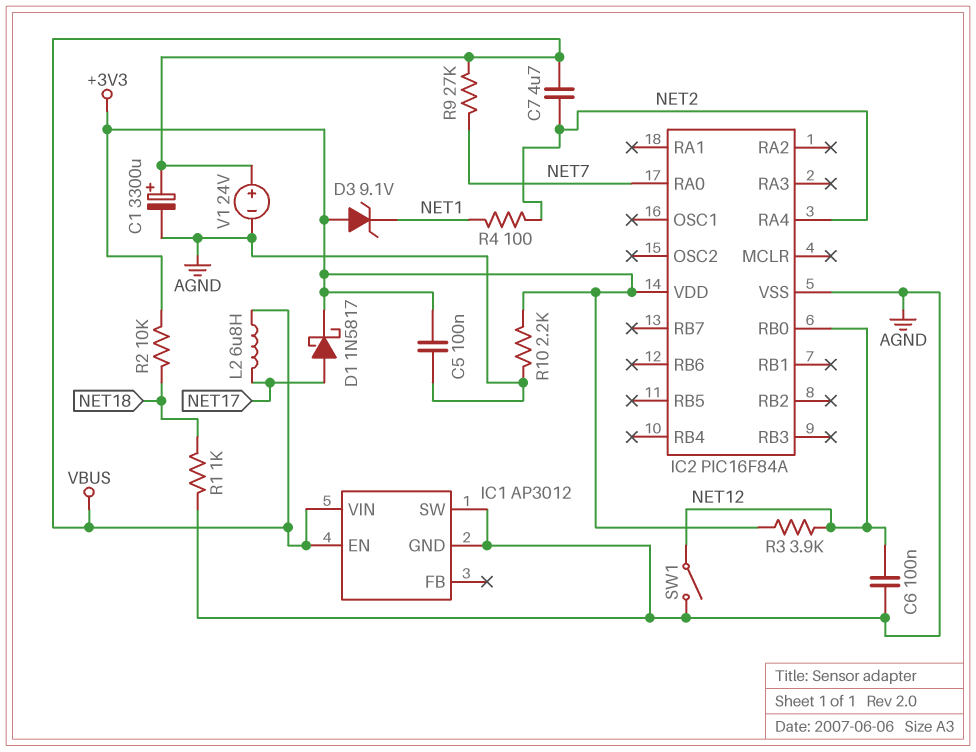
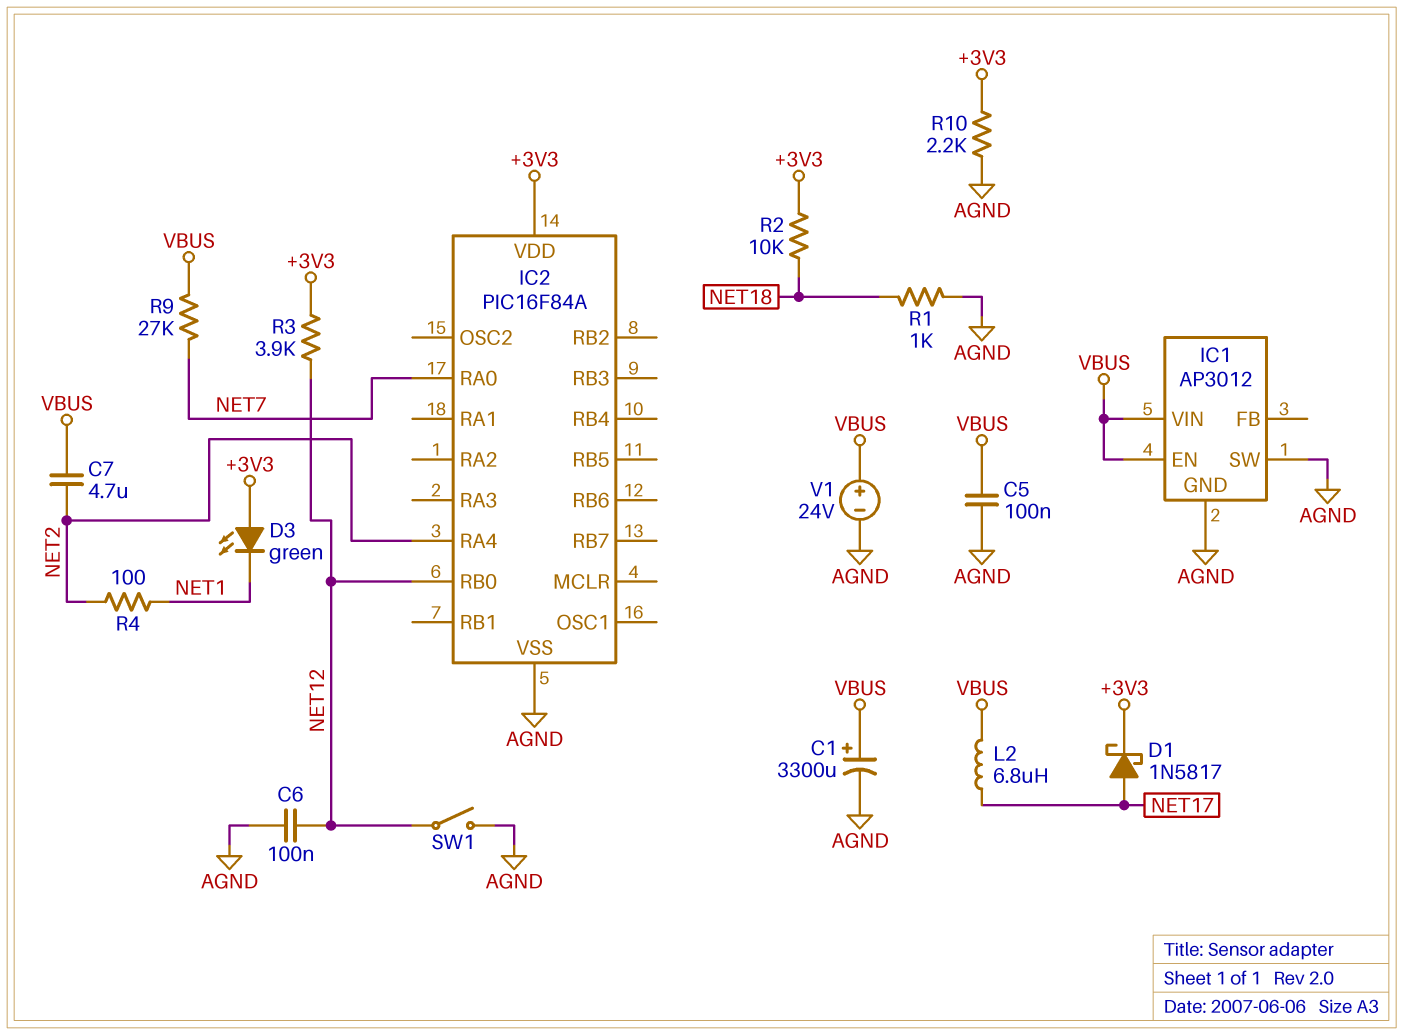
C5: 100nF (+3V3, AGND) -> 100nF (AGND, VBUS)
D3: zener 9.1V (A +3V3, K NET1) -> LED green (A +3V3, K NET1)

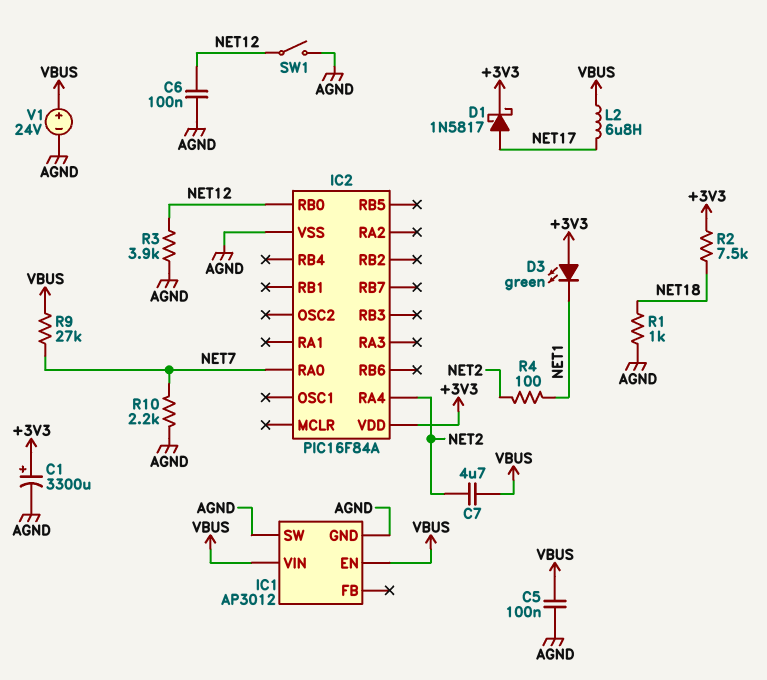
C1: 3300uF (plus VBUS, minus AGND) -> 3300uF (plus +3V3, minus AGND)
R2: 10k (+3V3, NET18) -> 7.5k (+3V3, NET18)
R3: 3.9k (+3V3, NET12) -> 3.9k (AGND, NET12)
R10: 2.2k (+3V3, AGND) -> 2.2k (AGND, NET7)

